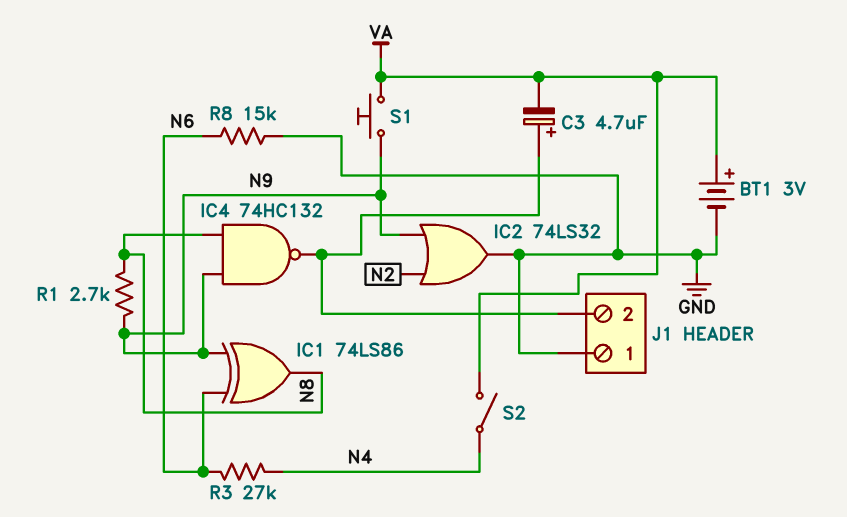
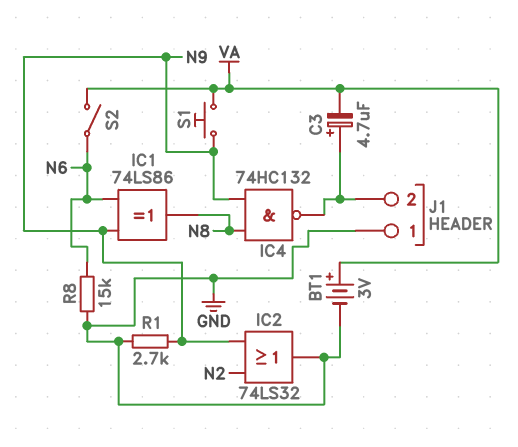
R1: 2.7k (N8, N9) -> 2.7k (GND, N9)
R3: 27k (N4, N6) -> none
S2: switch (N4, VA) -> switch (N6, VA)

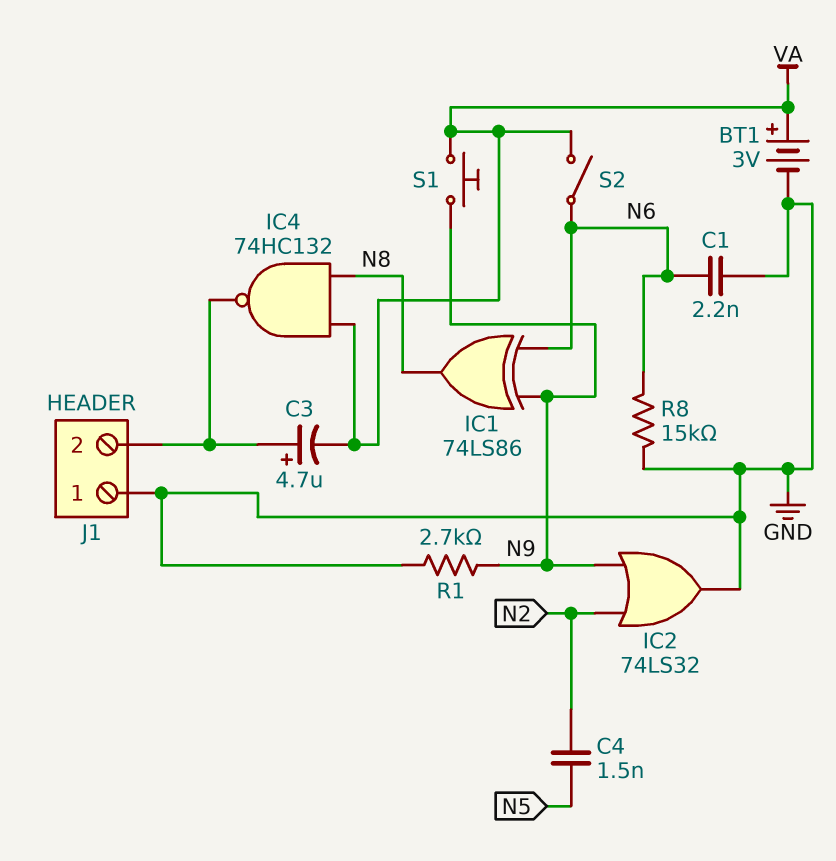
C1: none -> 2.2nF (GND, N6)
C4: none -> 1.5nF (N2, N5)
IC4: NAND 74HC132 (in N8, in N9, out J1/2) -> NAND 74HC132 (in N8, in VA, out J1/2)

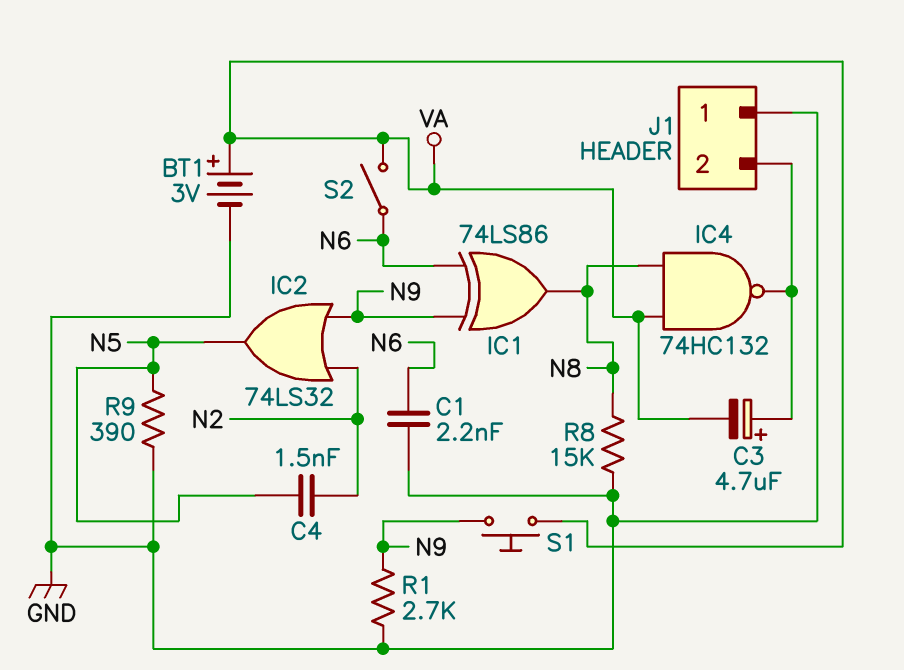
IC2: OR 74LS32 (in N2, in N9, out GND) -> OR 74LS32 (in N2, in N9, out N5)
R8: 15k (GND, N6) -> 15k (GND, N8)
R9: none -> 390 (GND, N5)

